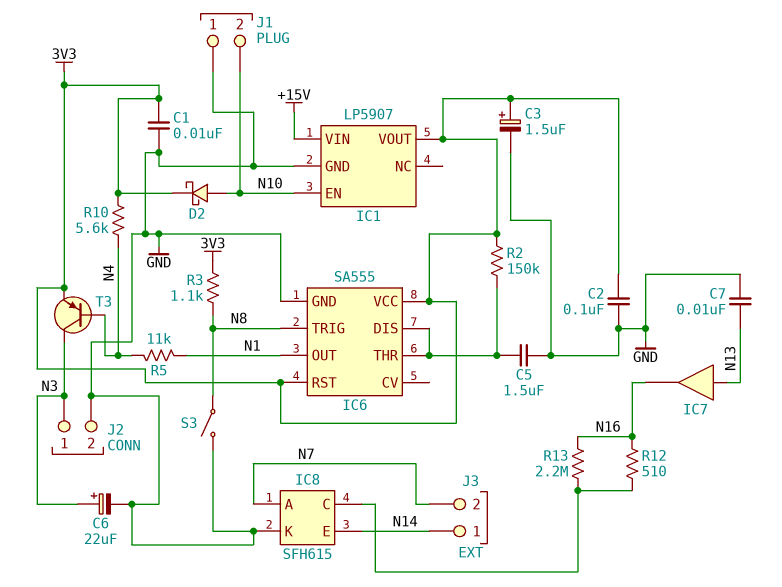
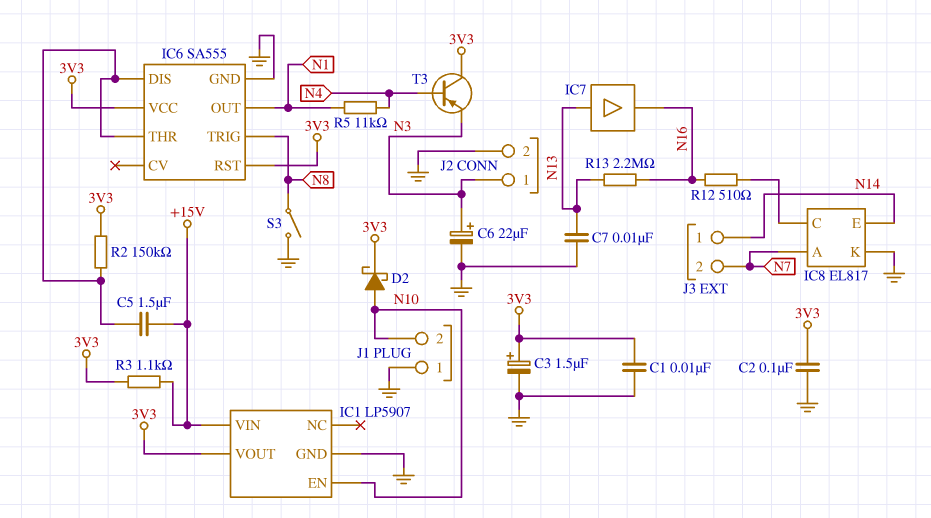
C5: 1.5uF (GND, IC6/DIS) -> 1.5uF (+15V, IC6/DIS)
IC8: SFH615 -> EL817
R3: 1.1k (3V3, N8) -> 1.1k (+15V, 3V3)
R10: 5.6k (3V3, N4) -> none
R13: 2.2M (IC8/C, N16) -> 2.2M (N13, N16)
T3: PNP (B N4, C N3, E 3V3) -> PNP (B N4, C 3V3, E N3)

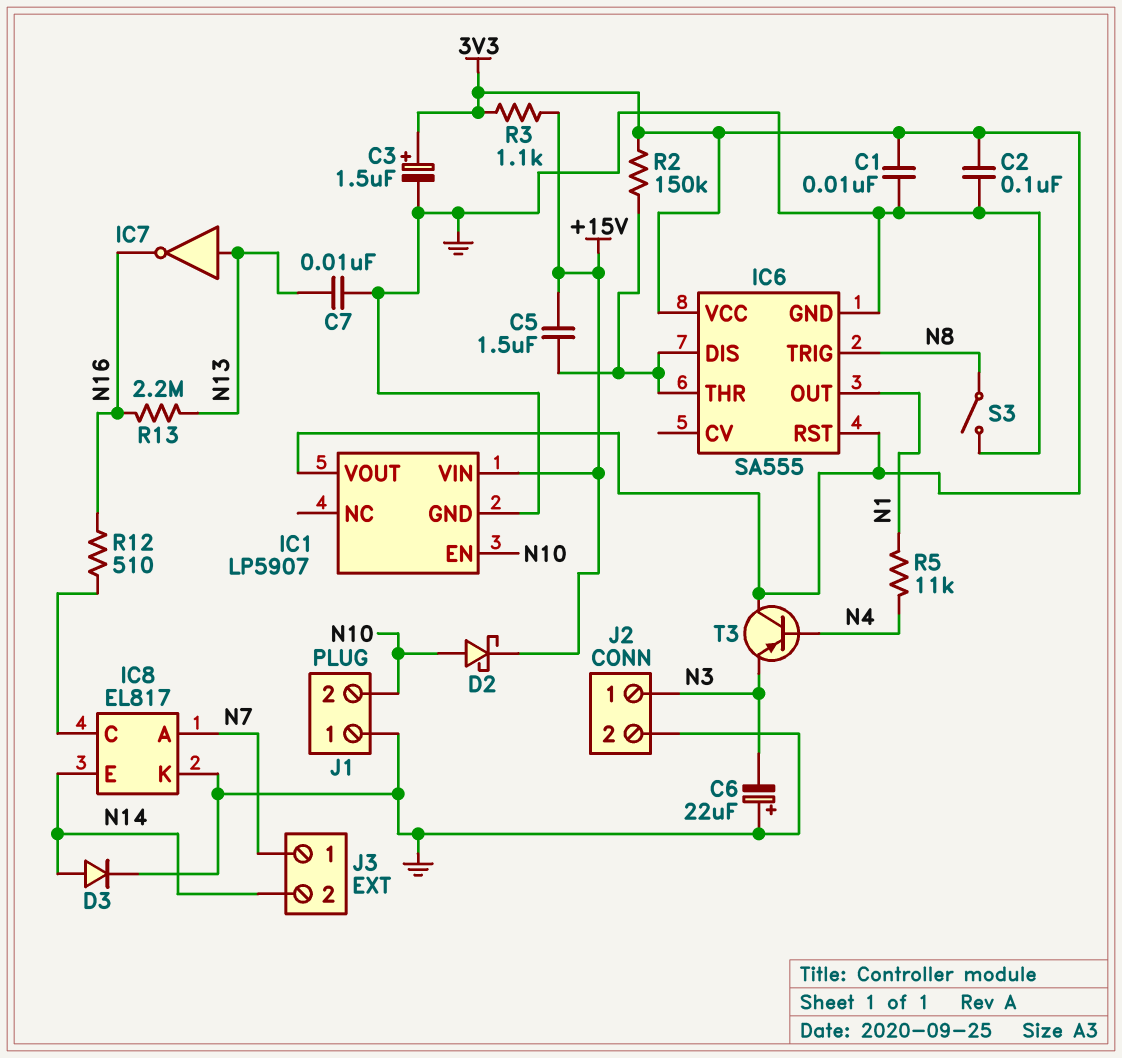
C6: 22uF (plus N3, minus GND) -> 22uF (plus GND, minus N3)
D2: schottky (A N10, K 3V3) -> schottky (A N10, K +15V)
D3: none -> diode (A N14, K GND)
IC7: buffer (in N13, out N16) -> NOT (in N13, out N16)
J3 pin 1: N14 -> N7
J3 pin 2: N7 -> N14

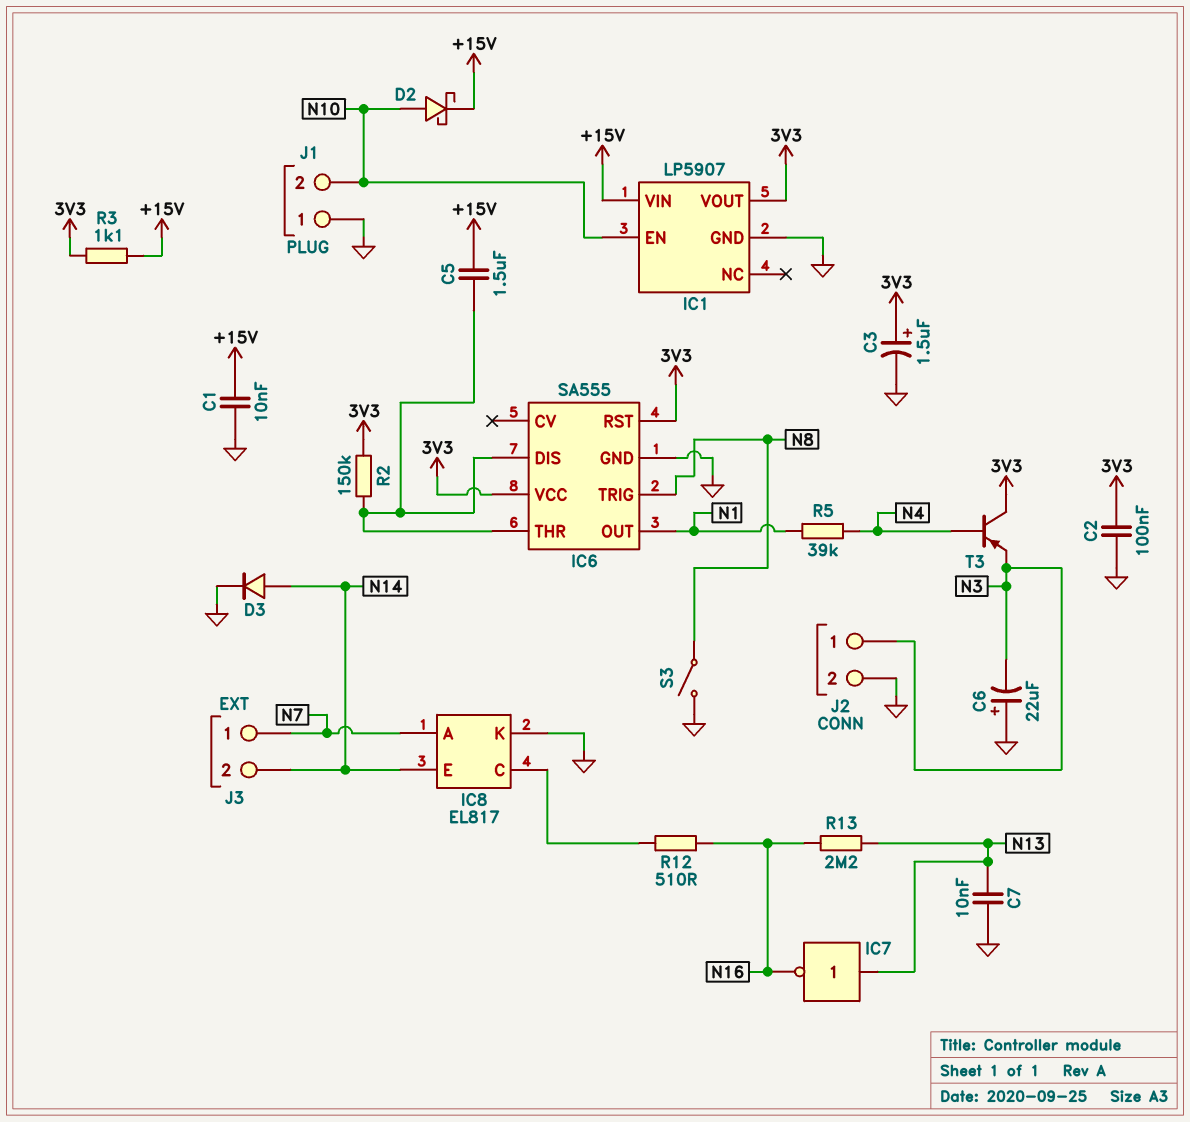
C1: 10nF (3V3, GND) -> 10nF (+15V, GND)
R5: 11k (N1, N4) -> 39k (N1, N4)

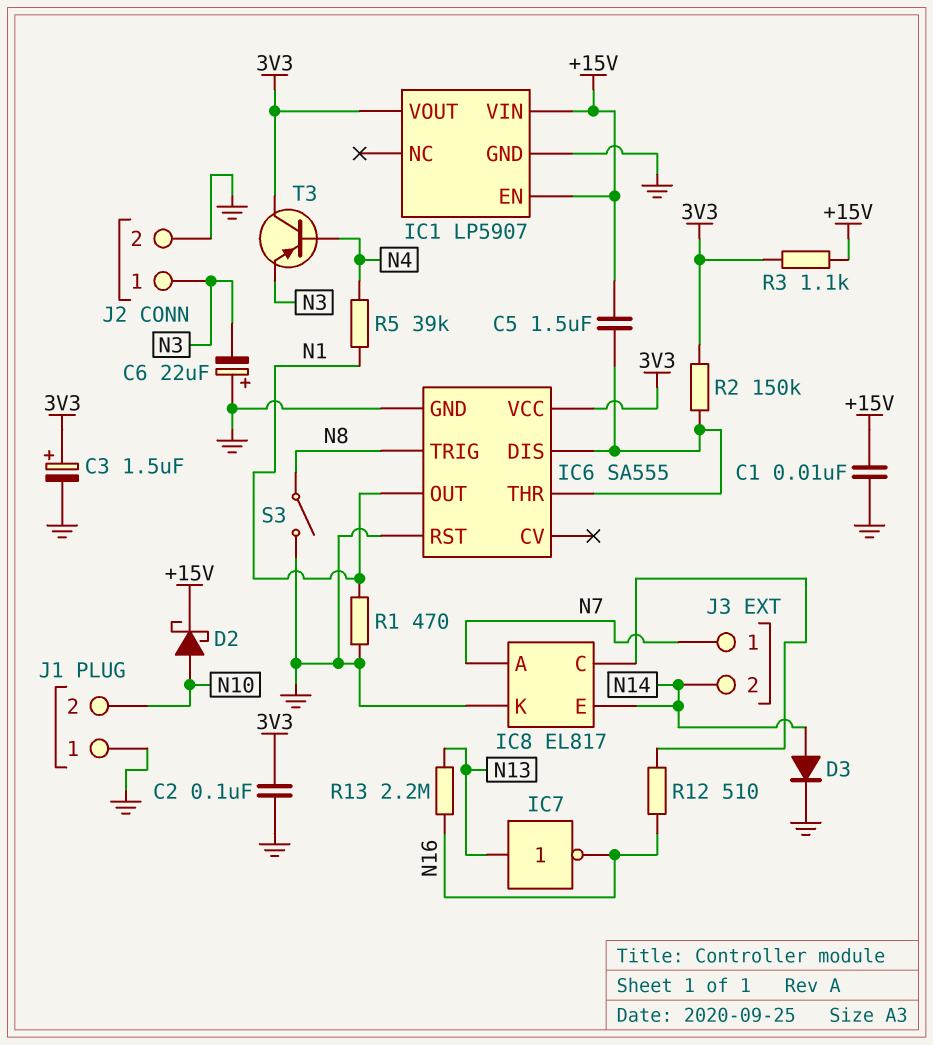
C7: 10nF (GND, N13) -> none
IC1 pin EN: N10 -> +15V
IC6 pin RST: 3V3 -> GND
R1: none -> 470 (GND, N1)

